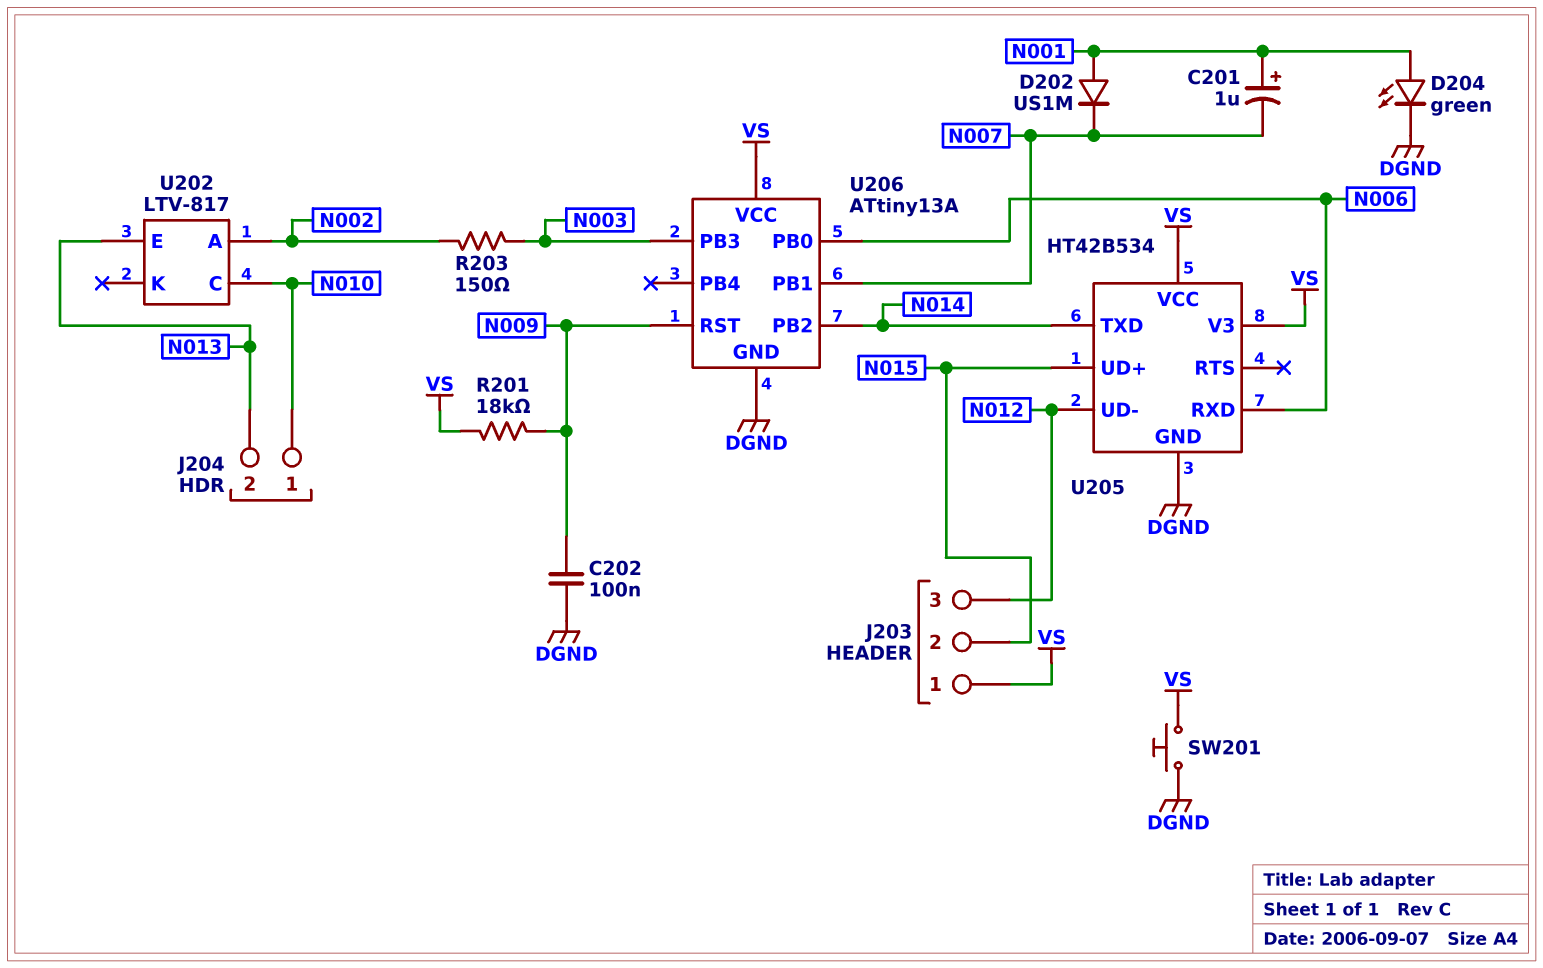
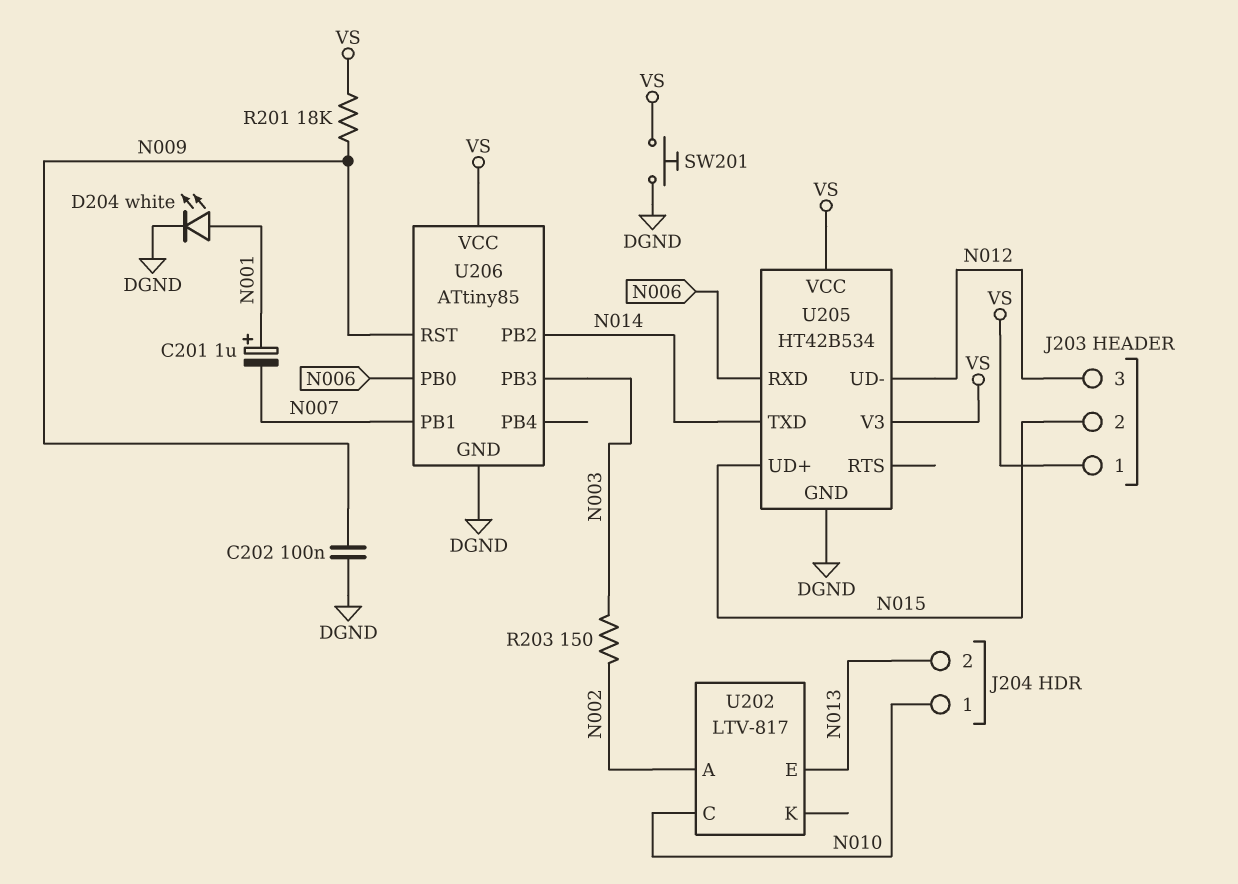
D202: diode US1M (A N001, K N007) -> none
D204: LED green (A N001, K DGND) -> LED white (A N001, K DGND)
U206: ATtiny13A -> ATtiny85

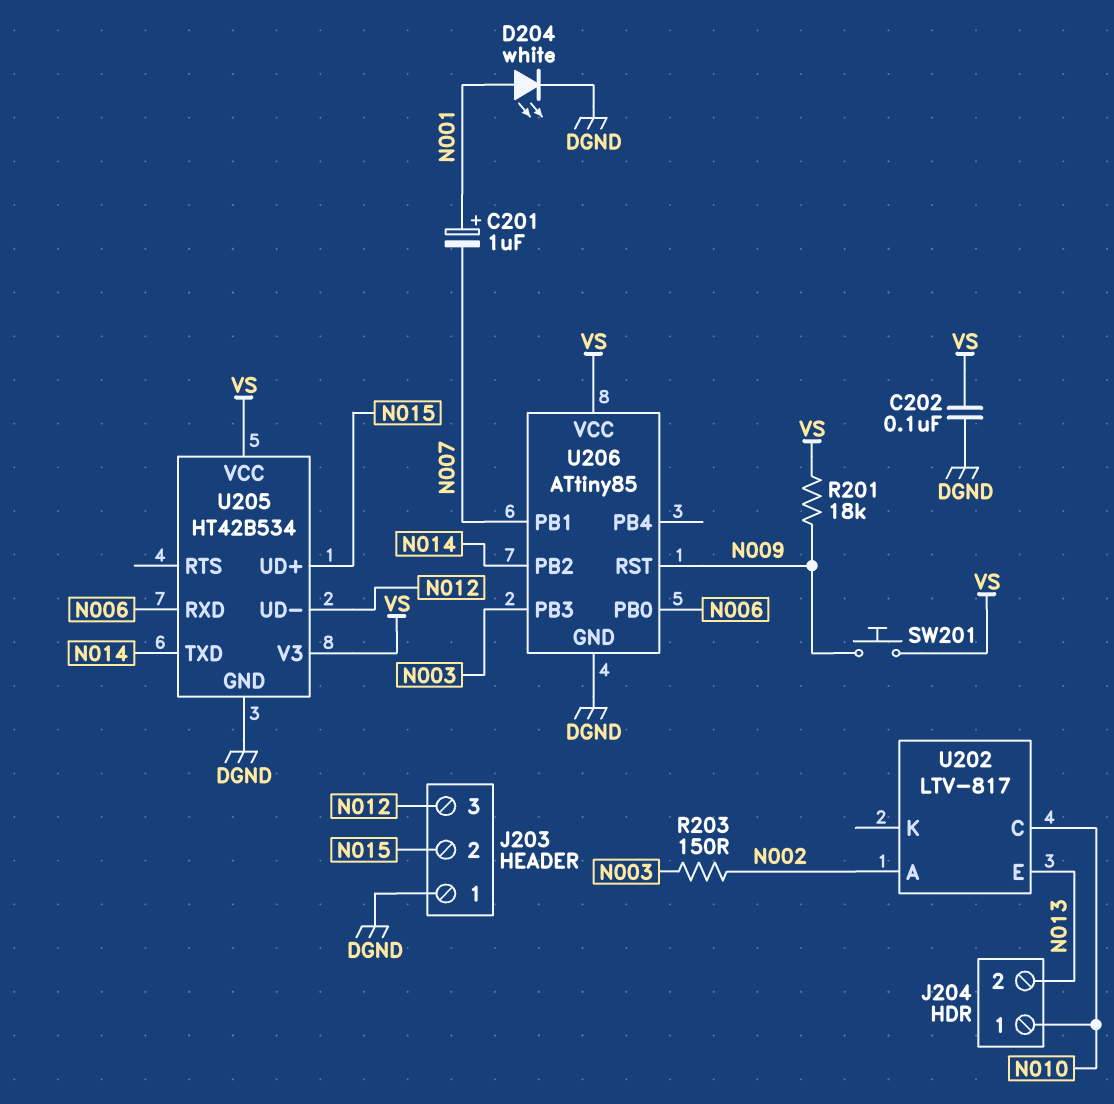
C202: 100nF (DGND, N009) -> 100nF (DGND, VS)
J203 pin 1: VS -> DGND
SW201: button (DGND, VS) -> button (N009, VS)

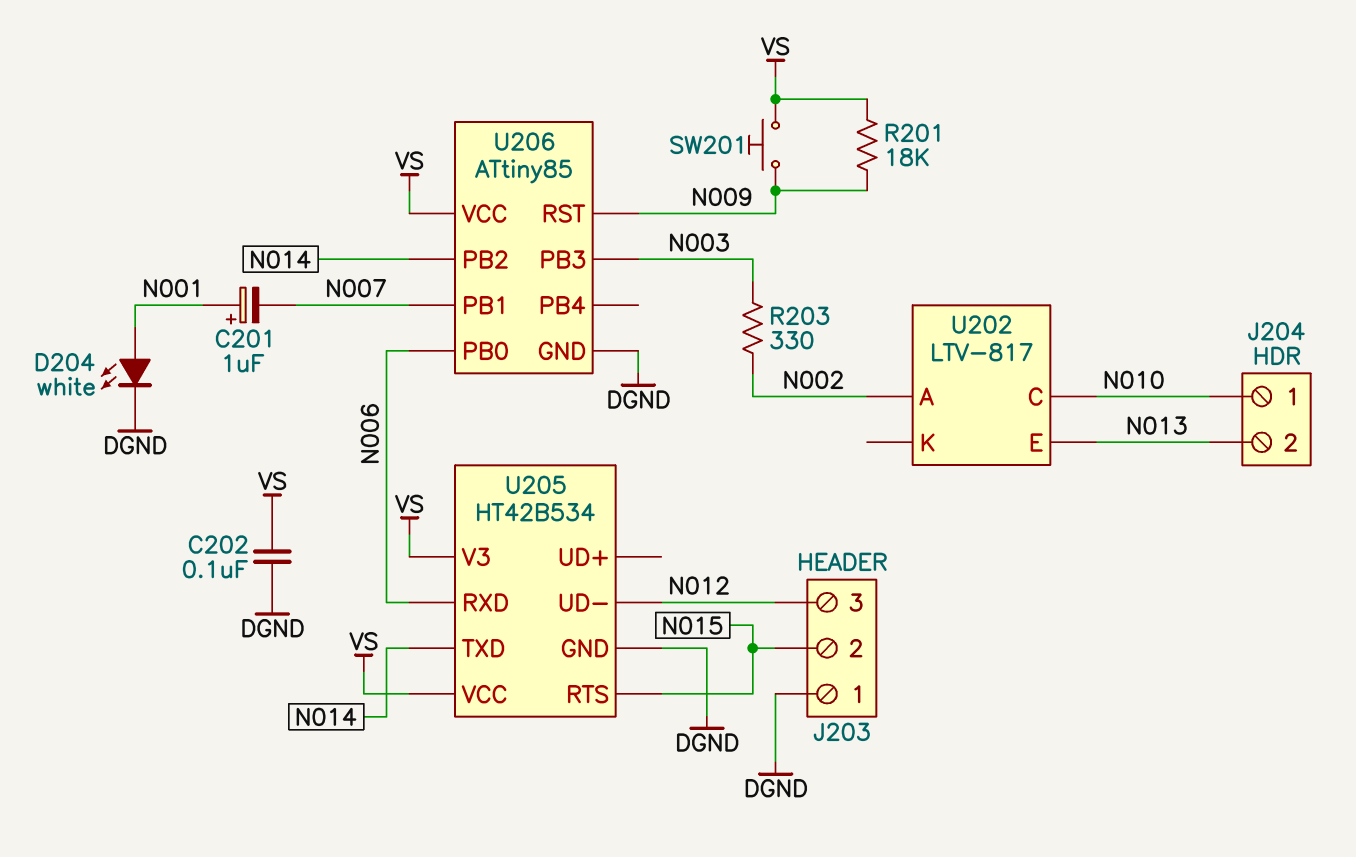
R203: 150 (N002, N003) -> 330 (N002, N003)
U205 pin RTS: none -> N015
U205 pin UD+: N015 -> none

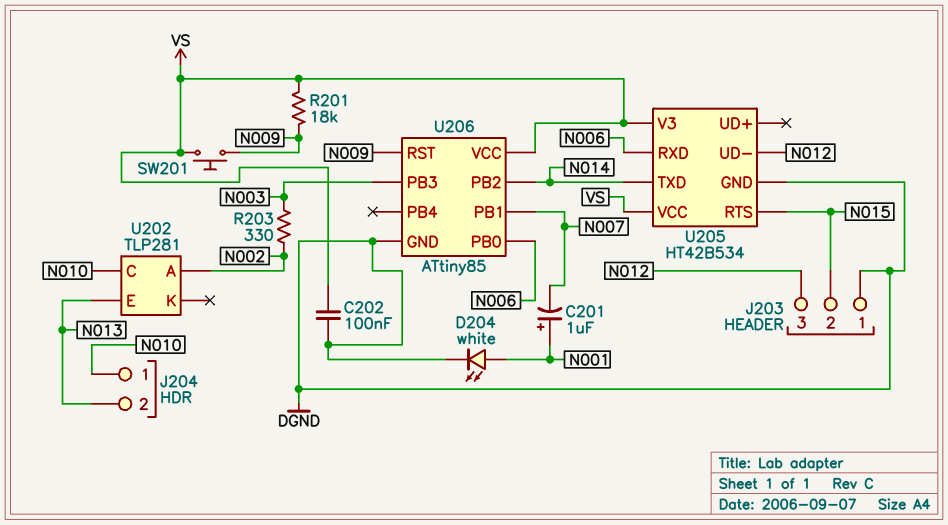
U202: LTV-817 -> TLP281

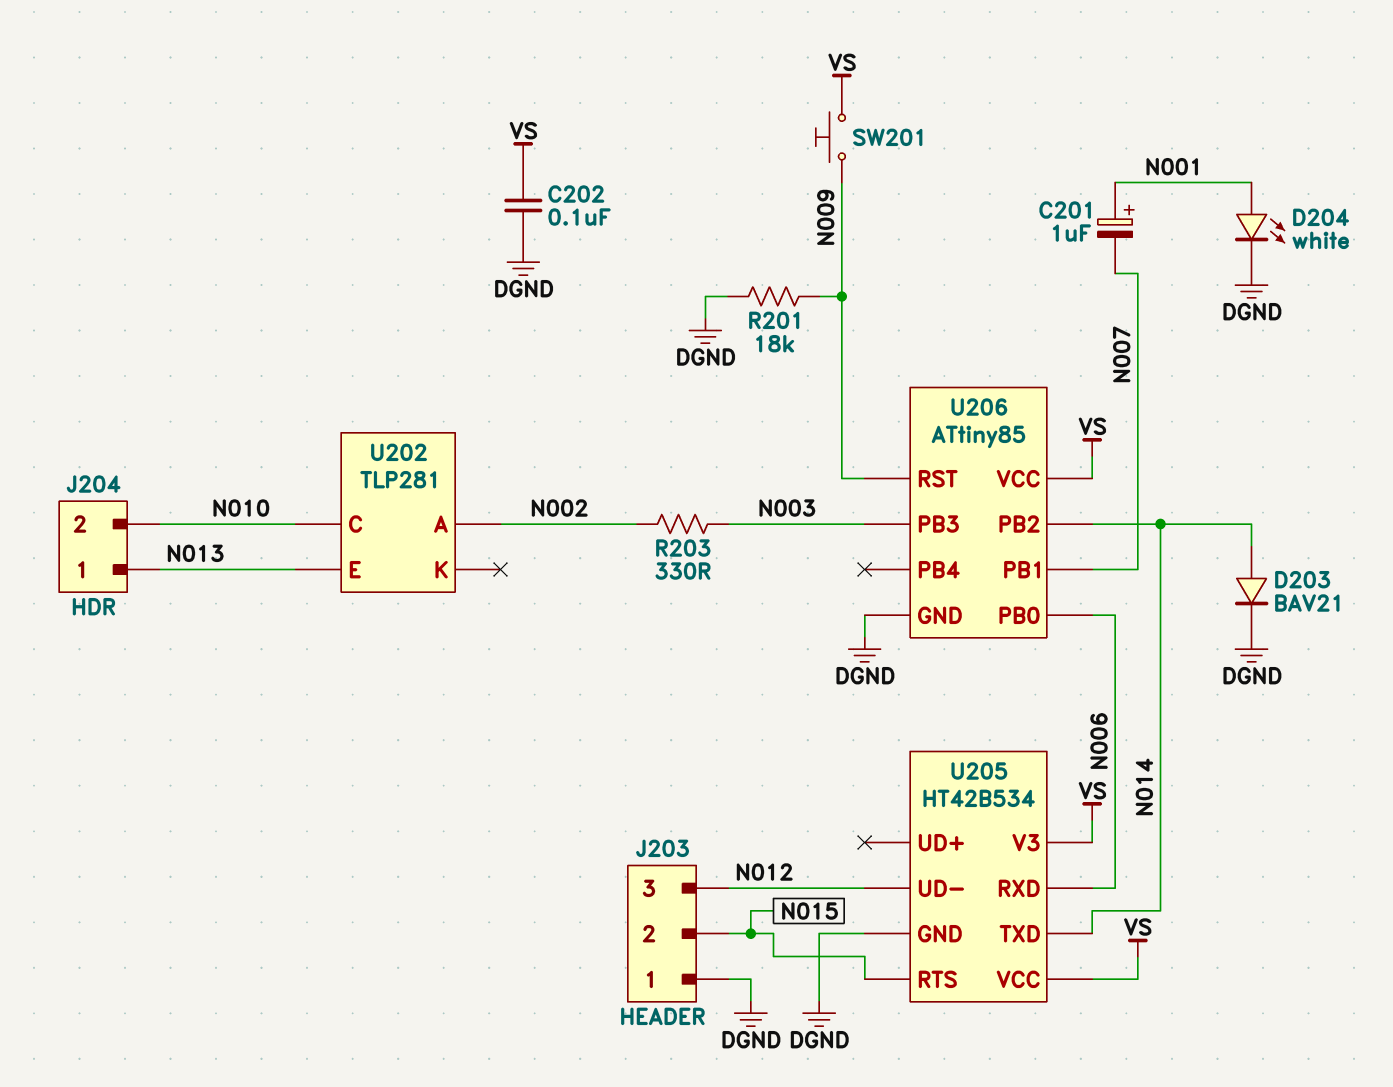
D203: none -> diode BAV21 (A N014, K DGND)
J204 pin 1: N010 -> N013
J204 pin 2: N013 -> N010
R201: 18k (N009, VS) -> 18k (DGND, N009)

